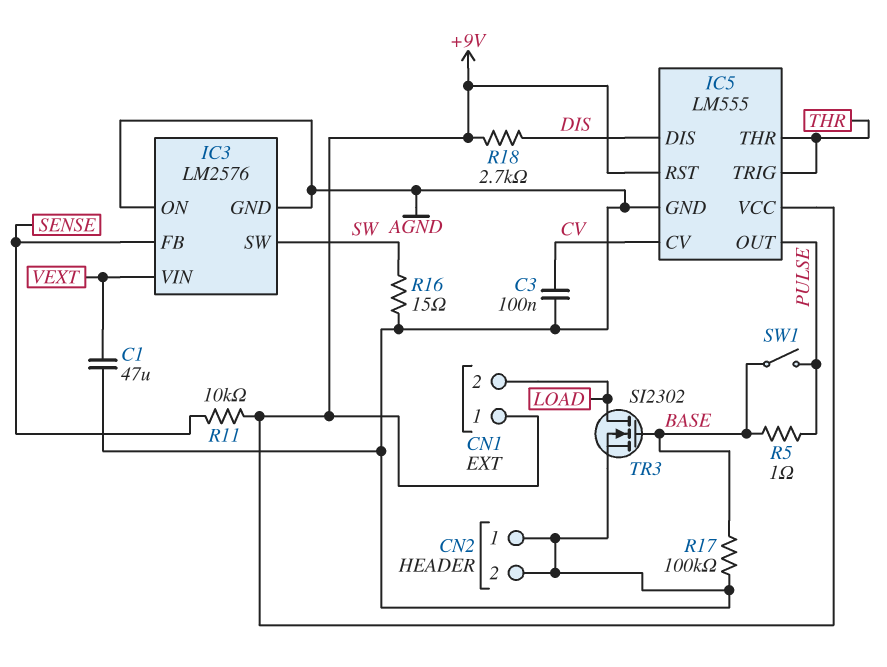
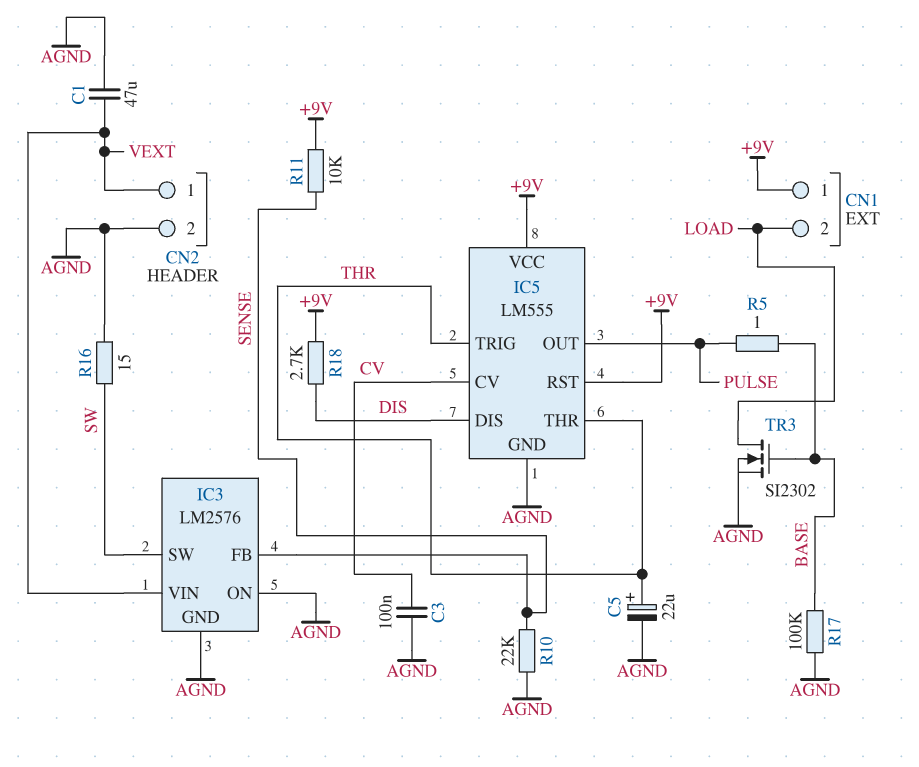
C5: none -> 22uF (plus THR, minus AGND)
CN2 pin 1: AGND -> VEXT
R10: none -> 22k (AGND, SENSE)
SW1: switch (BASE, PULSE) -> none

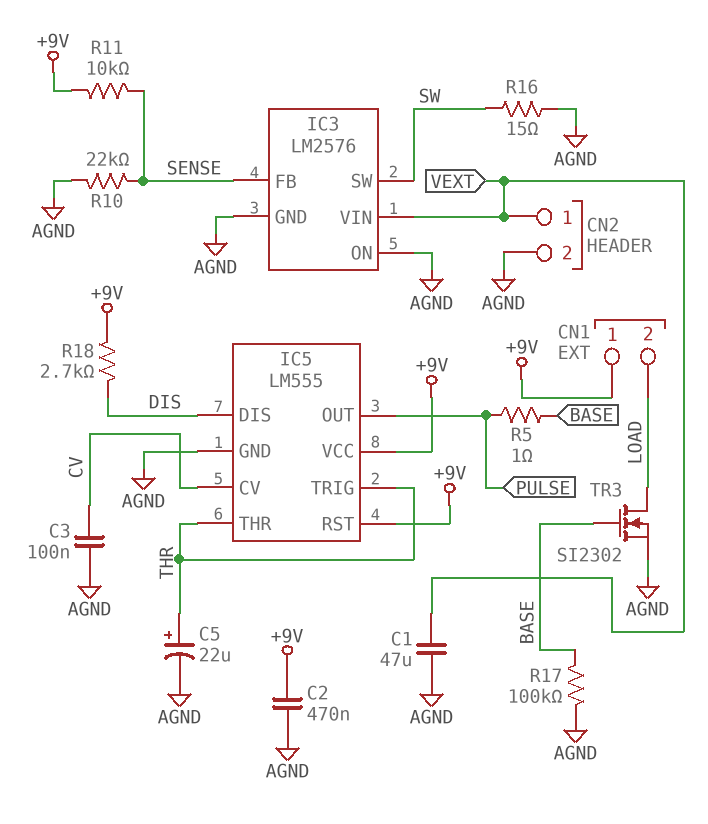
C2: none -> 470nF (+9V, AGND)

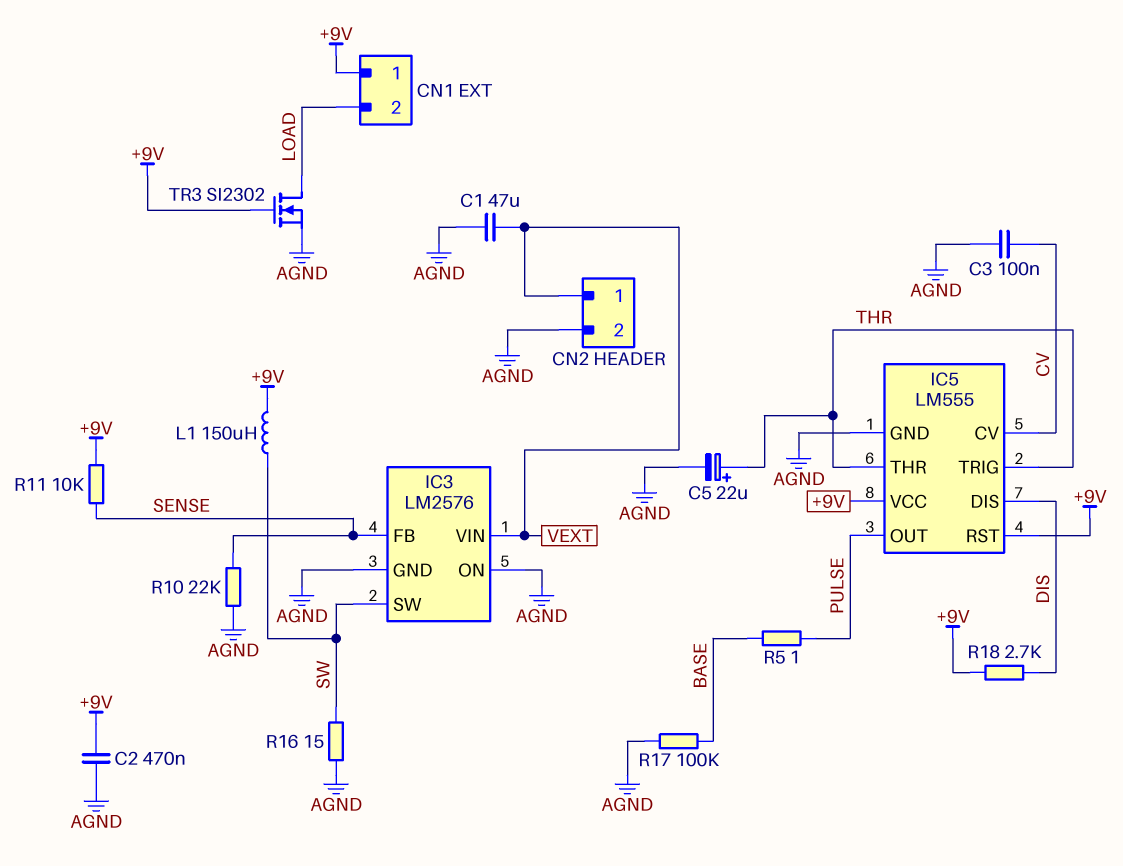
L1: none -> 150uH (+9V, SW)
TR3: NMOS SI2302 (G BASE, D LOAD, S AGND) -> NMOS SI2302 (G +9V, D LOAD, S AGND)

